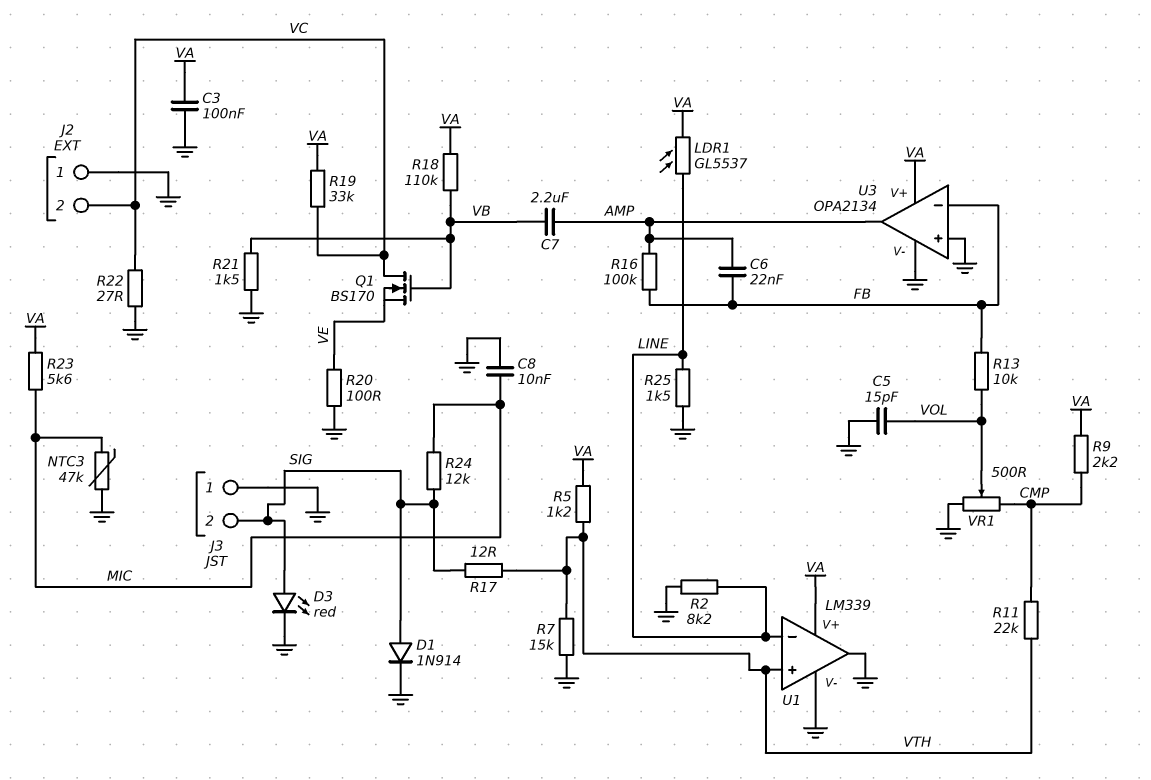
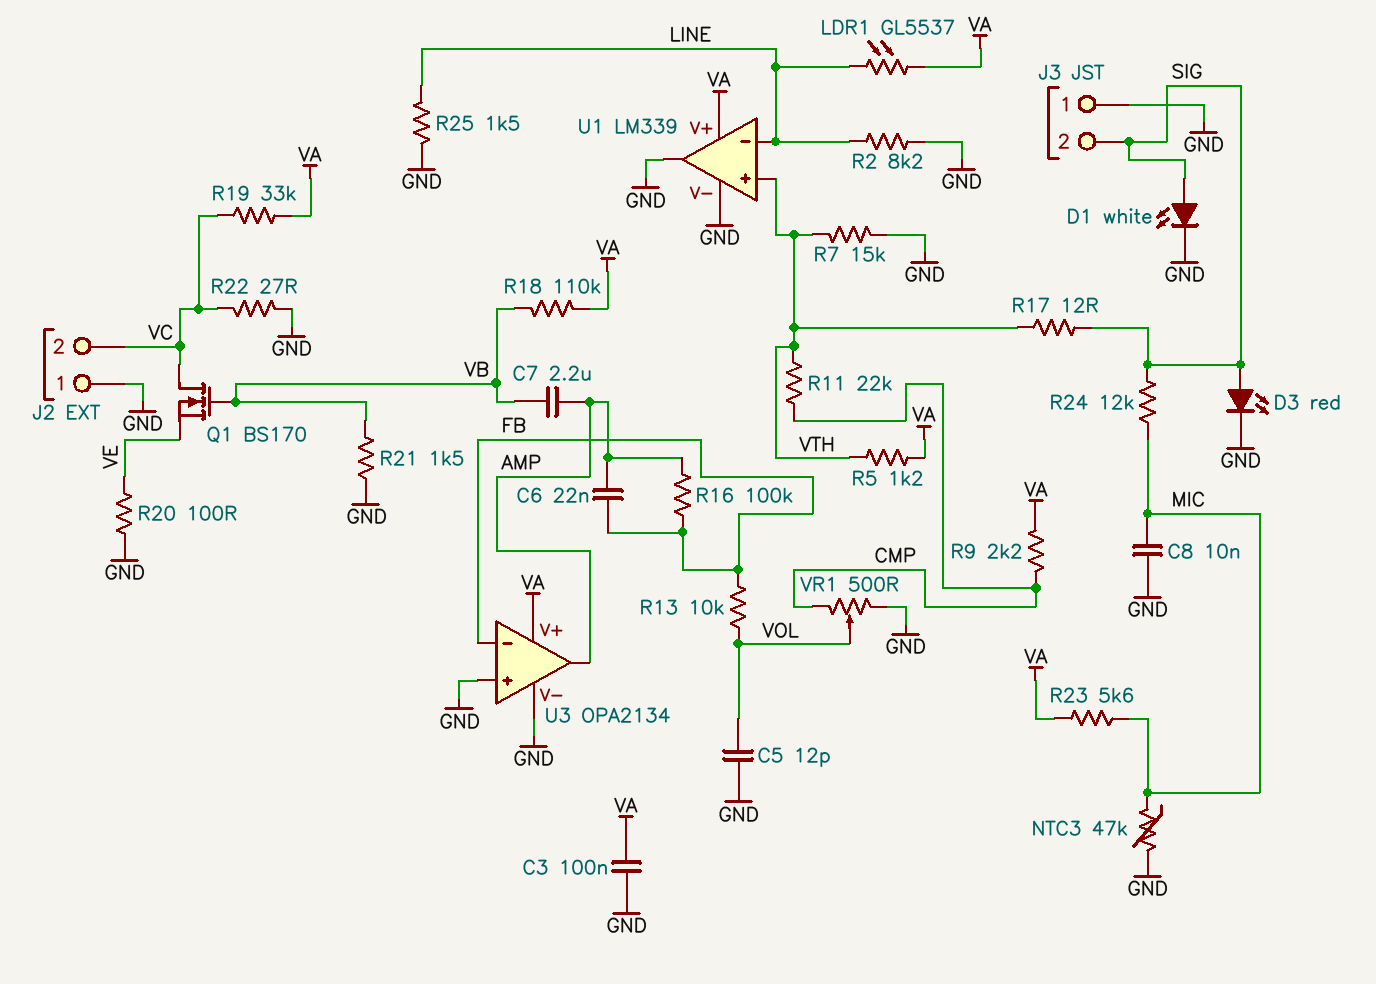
C5: 15pF (GND, VOL) -> 12pF (GND, VOL)
D1: diode 1N914 (A SIG, K GND) -> LED white (A SIG, K GND)

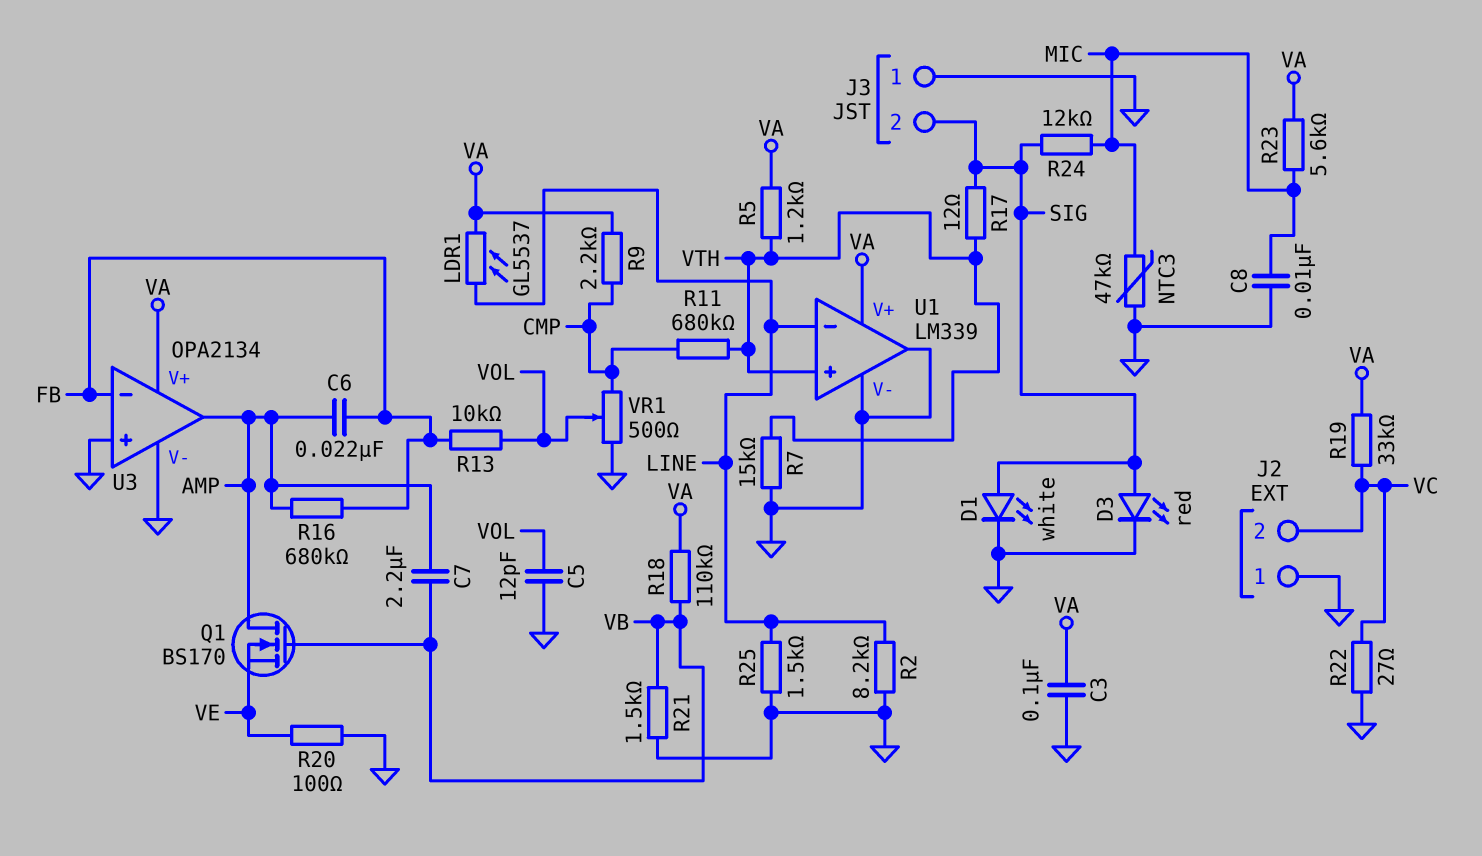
Q1: NMOS BS170 (G VB, D VC, S VE) -> NMOS BS170 (G VB, D AMP, S VE)
R11: 22k (CMP, VTH) -> 680k (CMP, VTH)
R16: 100k (AMP, FB) -> 680k (AMP, FB)

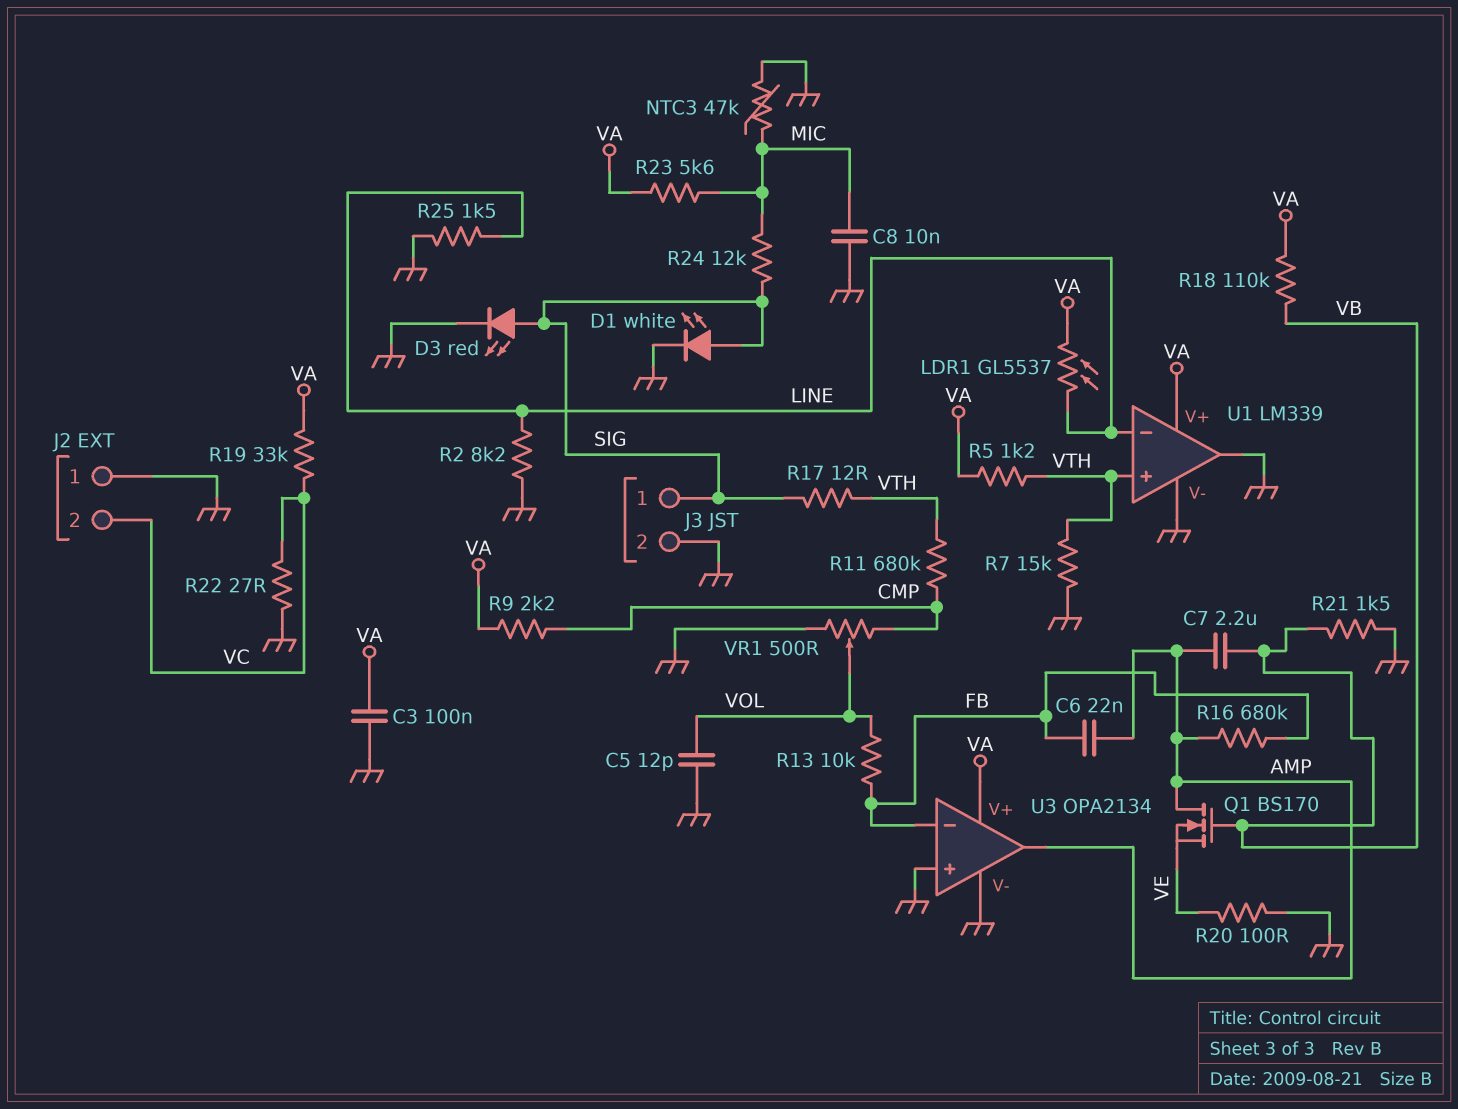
J3 pin 1: GND -> SIG
J3 pin 2: SIG -> GND

